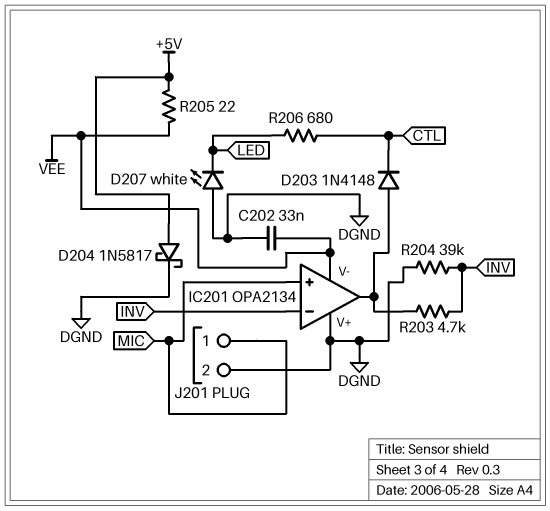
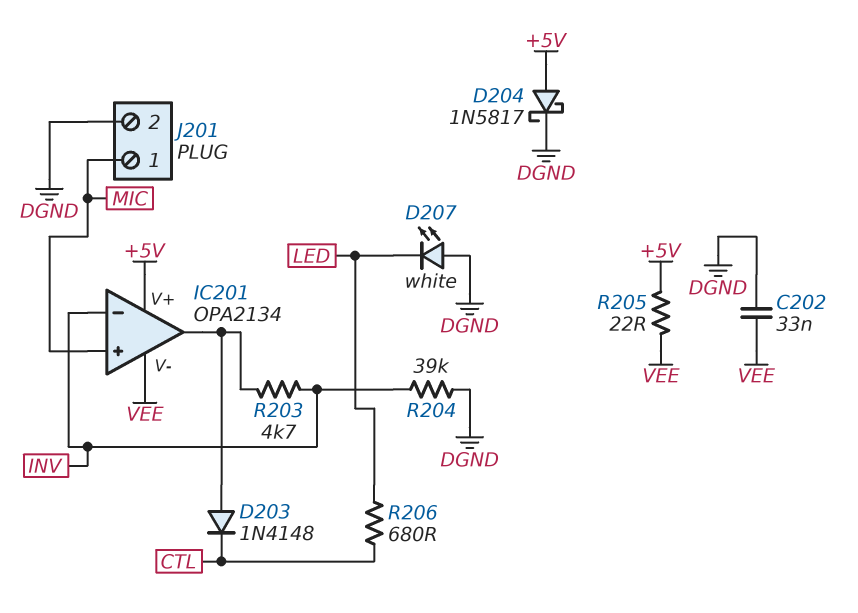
IC201 pin V+: DGND -> +5V

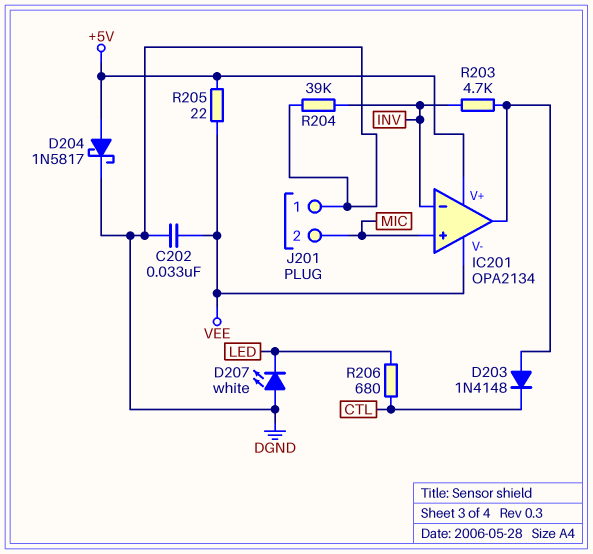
J201 pin 1: MIC -> DGND
J201 pin 2: DGND -> MIC

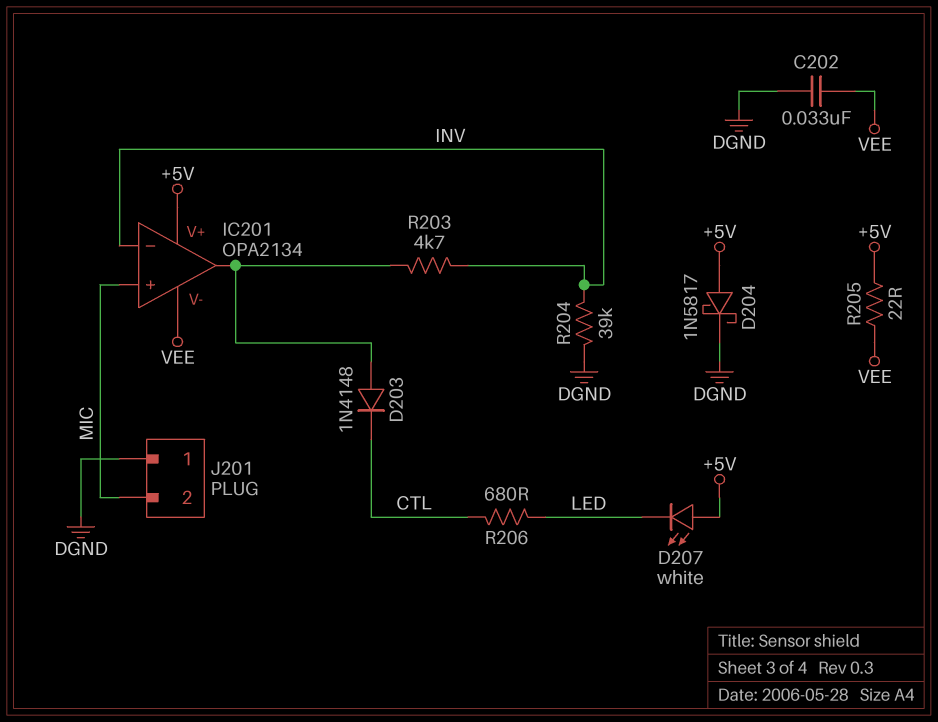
D207: LED white (A DGND, K LED) -> LED white (A +5V, K LED)

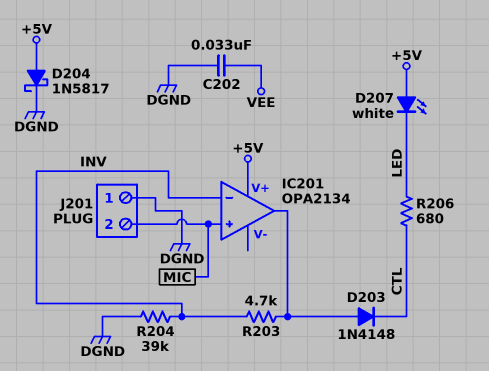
IC201 pin V-: VEE -> none
R205: 22 (+5V, VEE) -> none

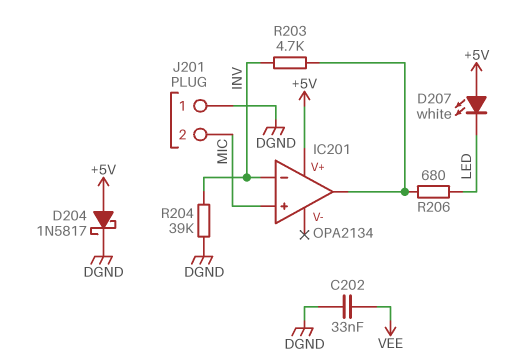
D203: diode 1N4148 (A IC201/out, K CTL) -> none
R206: 680 (CTL, LED) -> 680 (IC201/out, LED)

